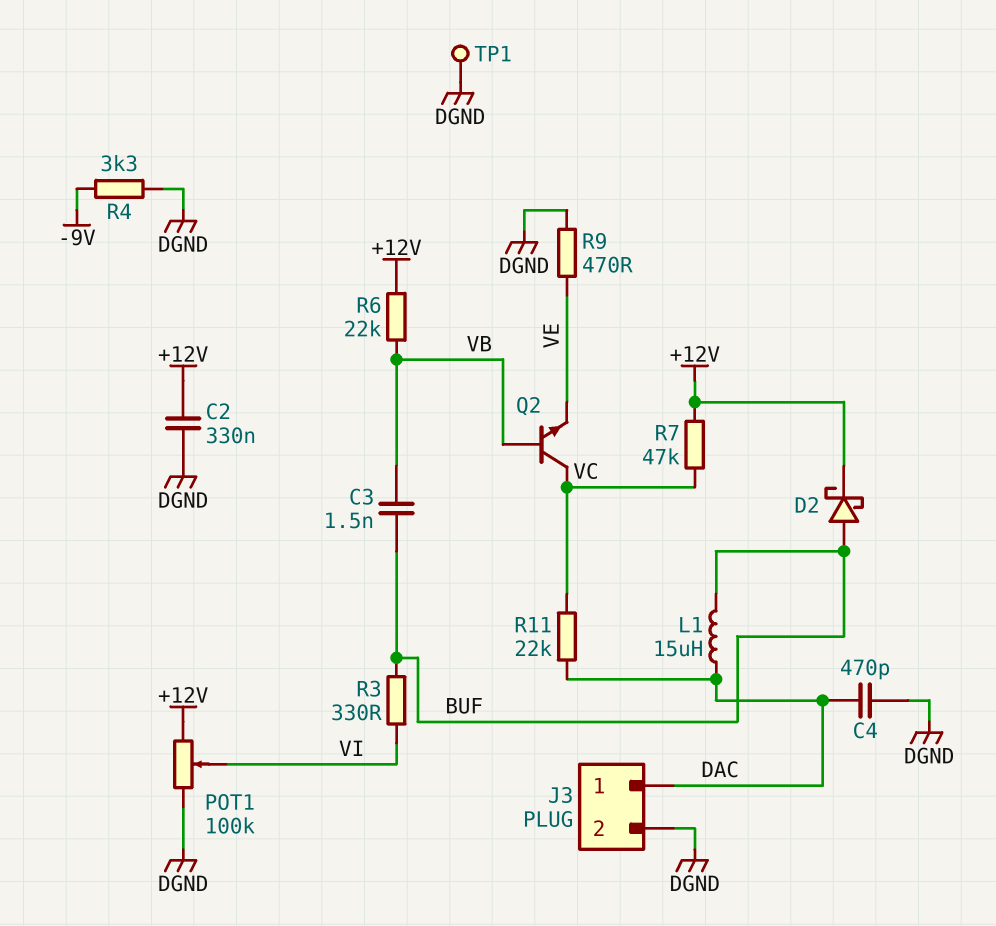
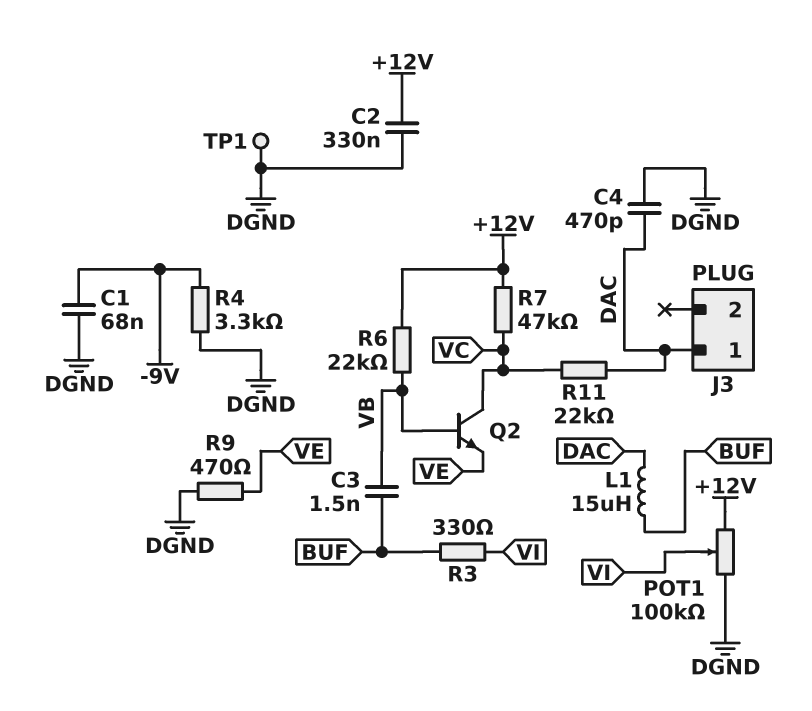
C1: none -> 68nF (-9V, DGND)
D2: schottky (A BUF, K +12V) -> none
J3 pin 2: DGND -> none

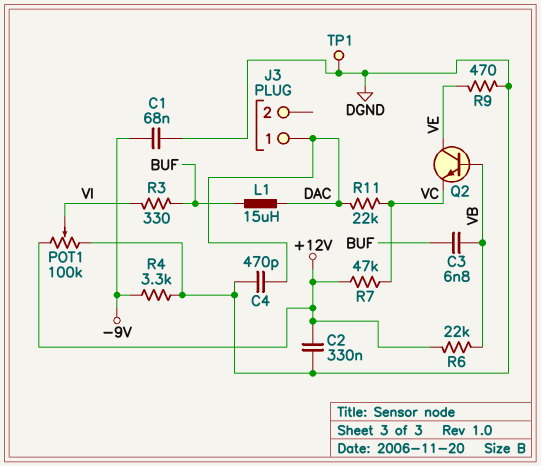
C3: 1.5nF (BUF, VB) -> 6.8nF (BUF, VB)
Q2: NPN (B VB, C VC, E VE) -> NPN (B VB, C VE, E VC)

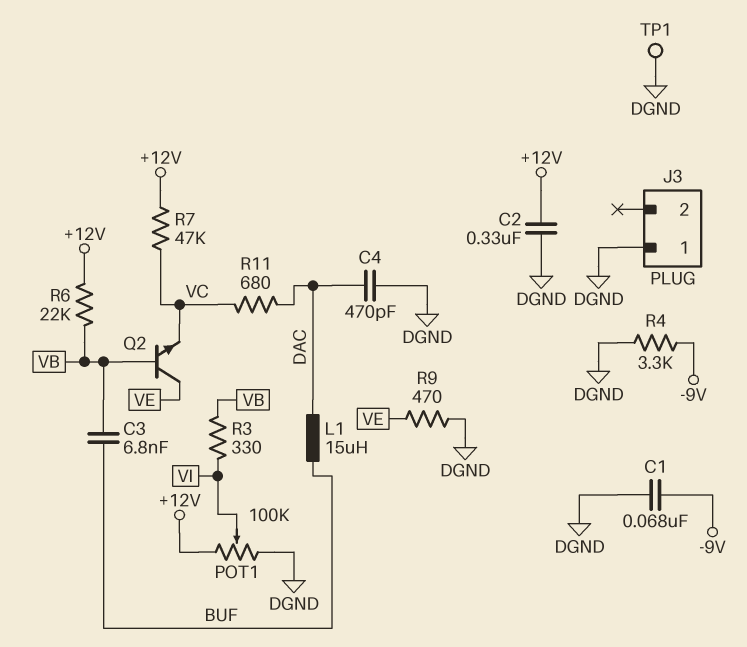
J3 pin 1: DAC -> DGND
R3: 330 (BUF, VI) -> 330 (VB, VI)
R11: 22k (DAC, VC) -> 680 (DAC, VC)

